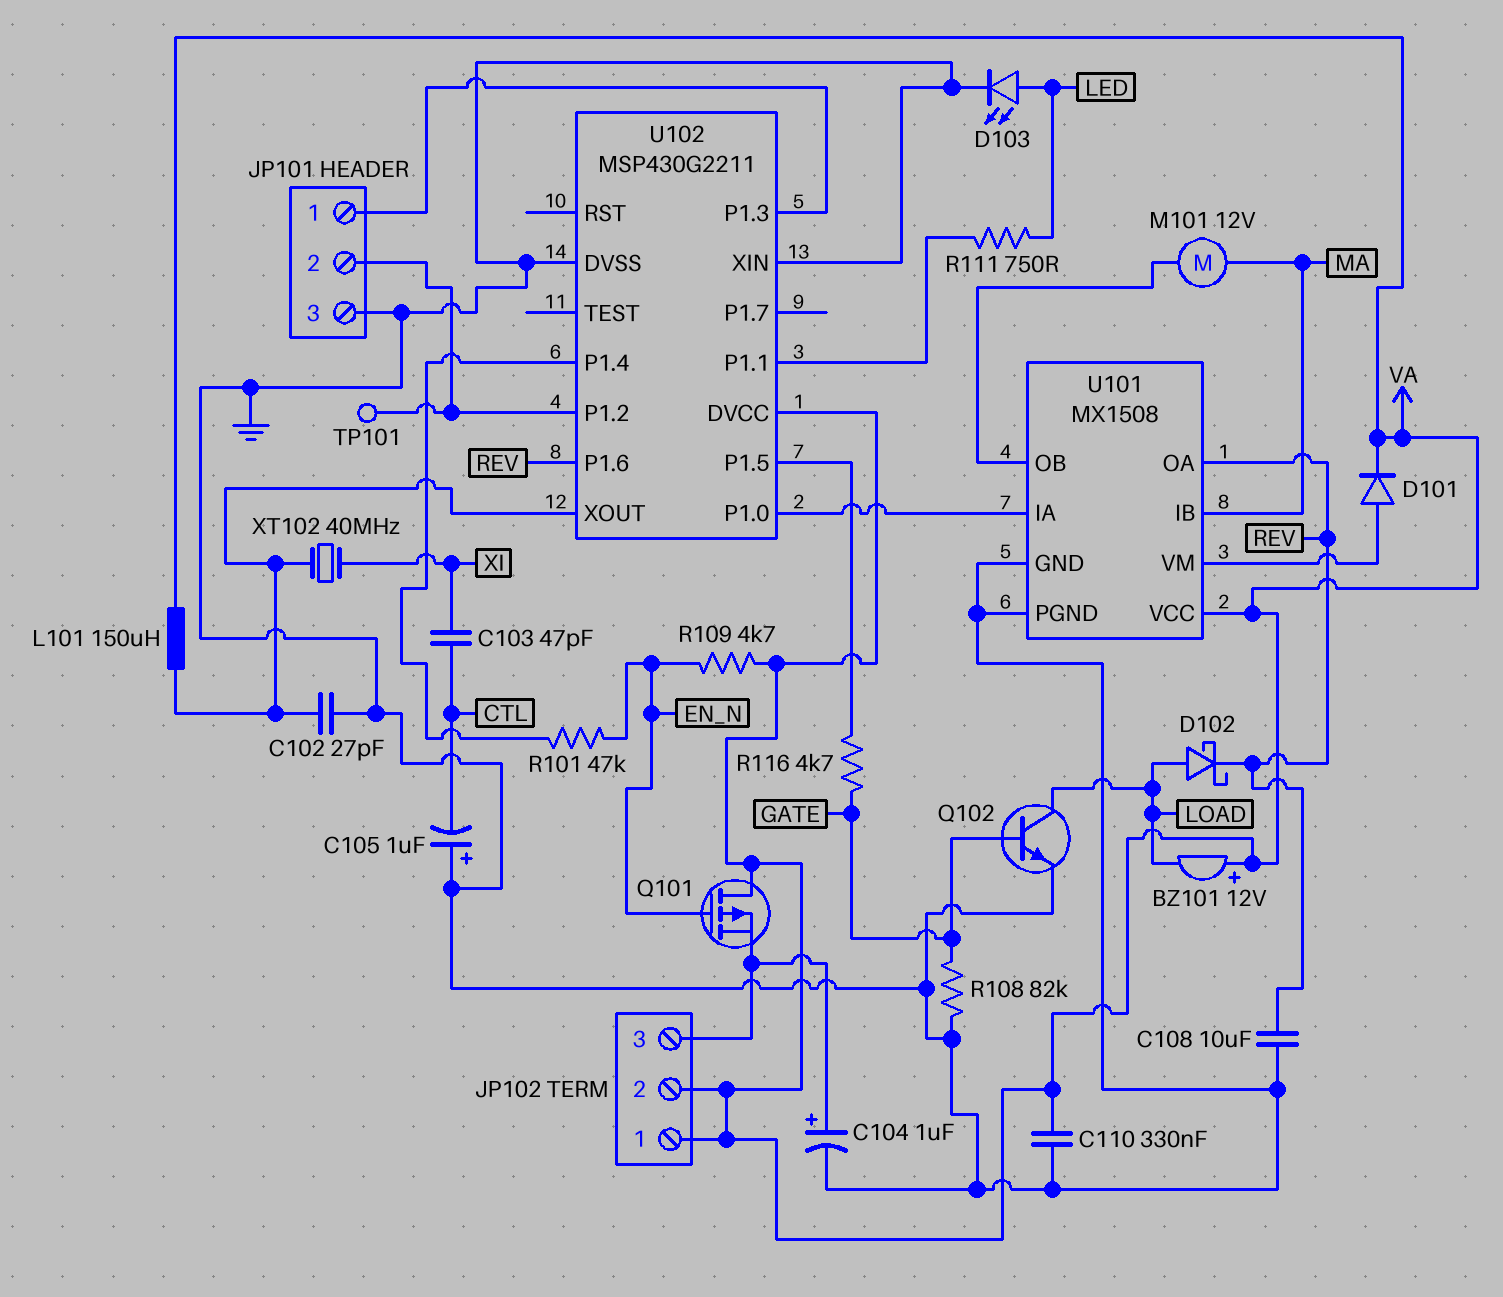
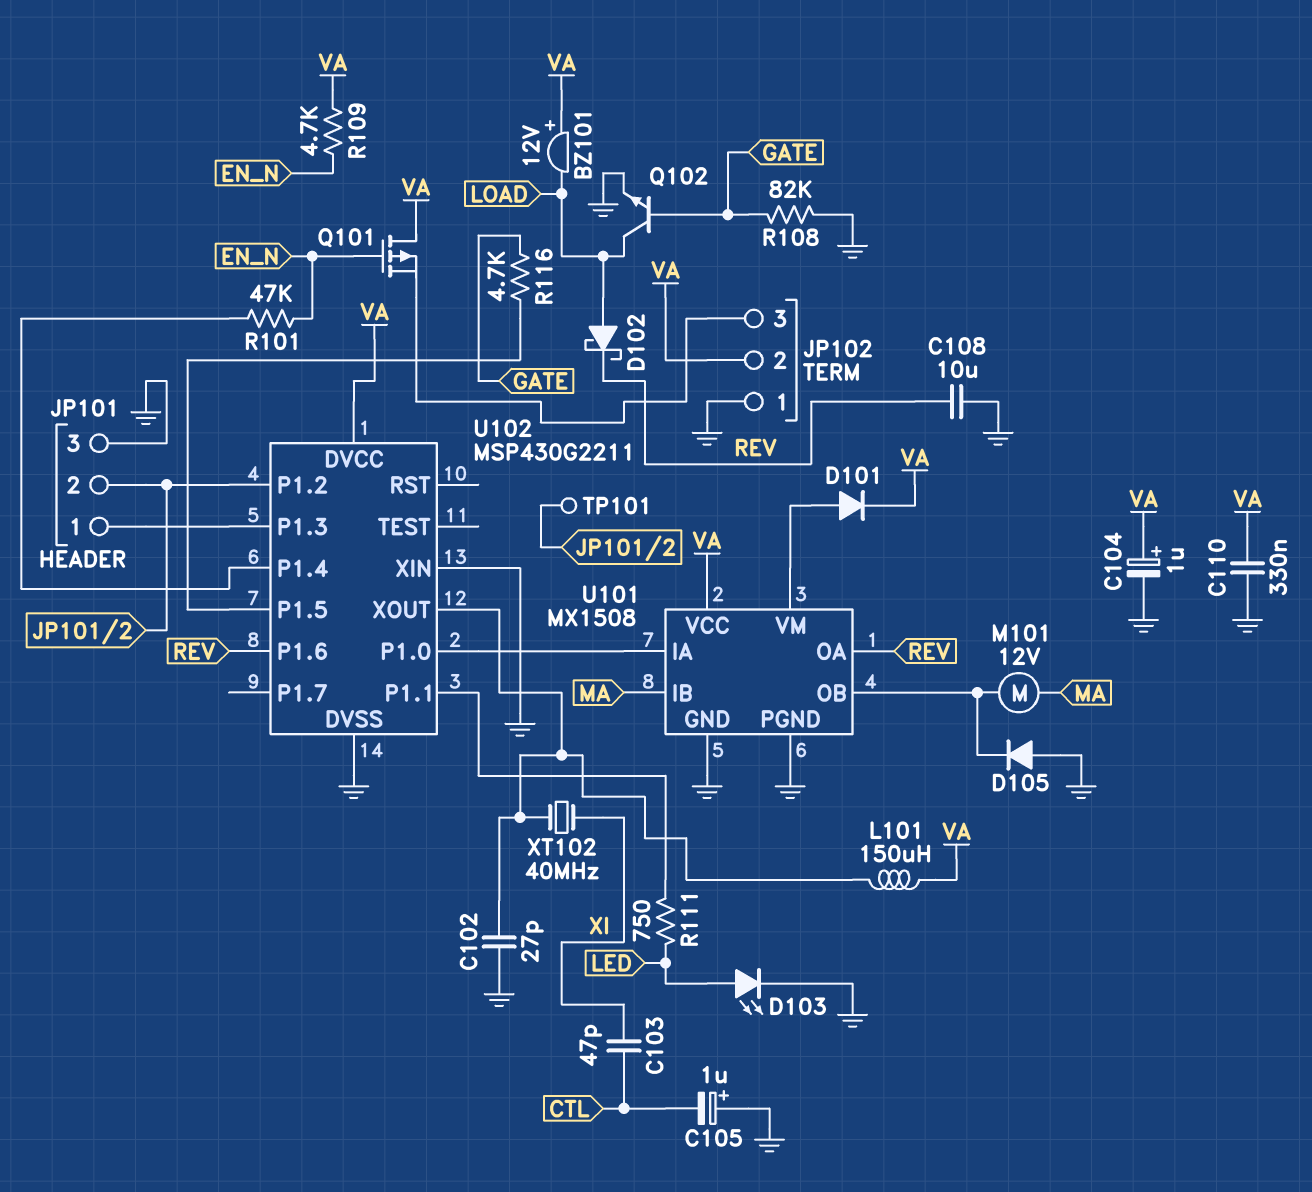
C104: 1uF (plus JP102/3, minus GND) -> 1uF (plus VA, minus GND)
D105: none -> diode (A GND, K U101/OB)
JP102 pin 1: VA -> GND

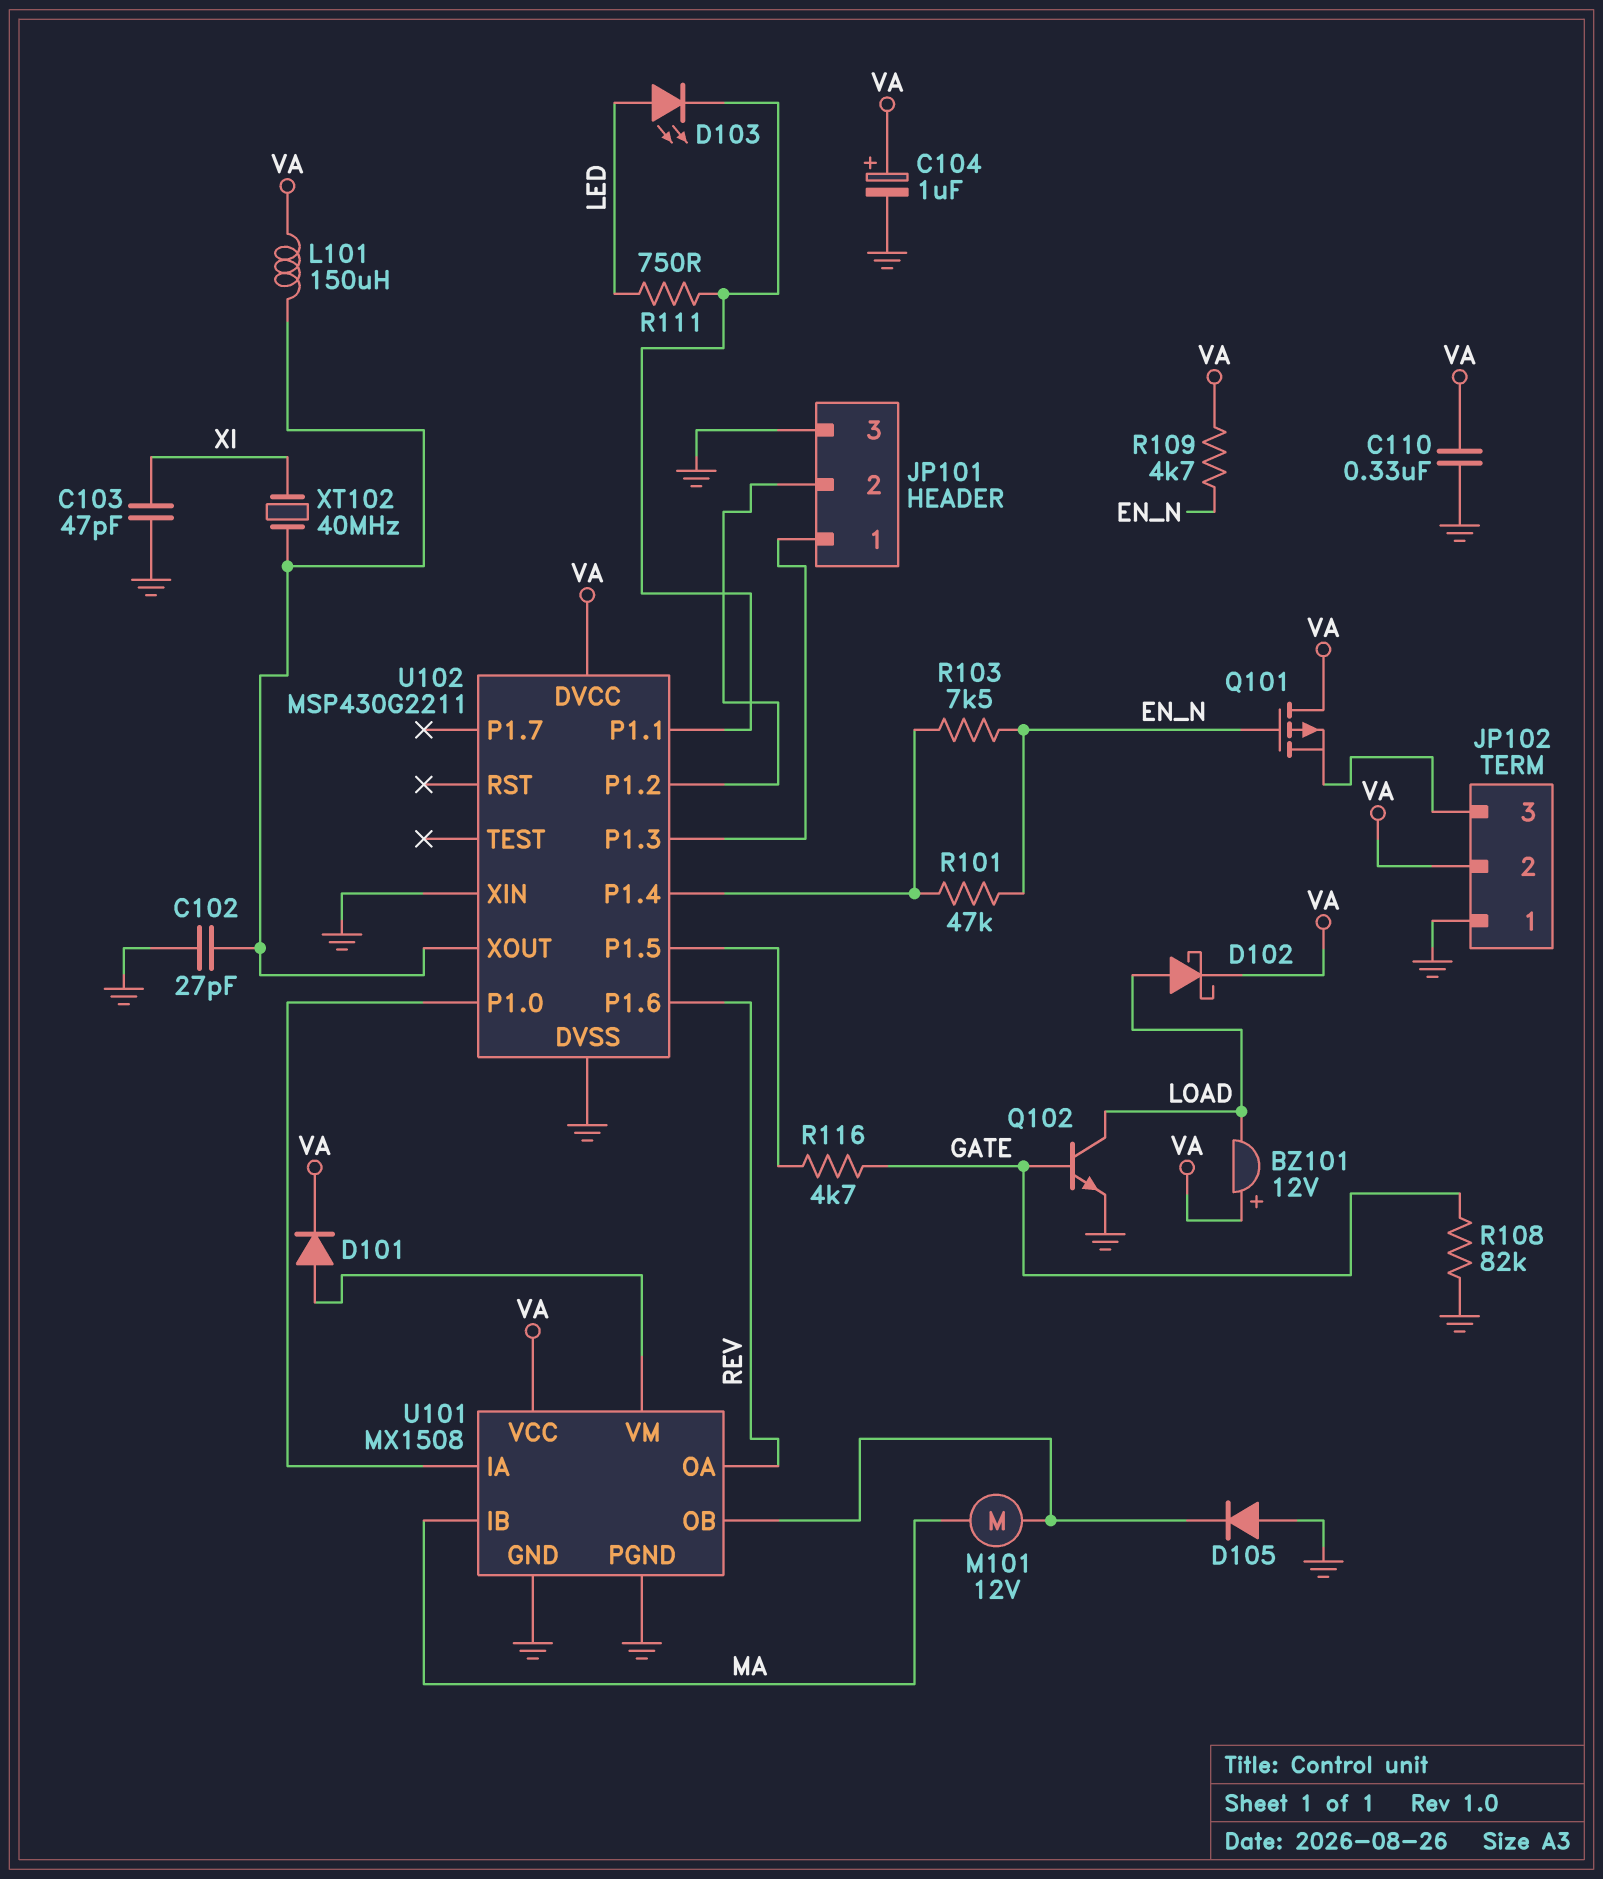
C103: 47pF (CTL, XI) -> 47pF (GND, XI)
C105: 1uF (plus GND, minus CTL) -> none
C108: 10uF (GND, REV) -> none
D102: schottky (A LOAD, K REV) -> schottky (A LOAD, K VA)
D103: LED (A LED, K GND) -> LED (A LED, K U102/P1.1)
R103: none -> 7.5k (EN_N, U102/P1.4)
TP101: test point (JP101/2) -> none

